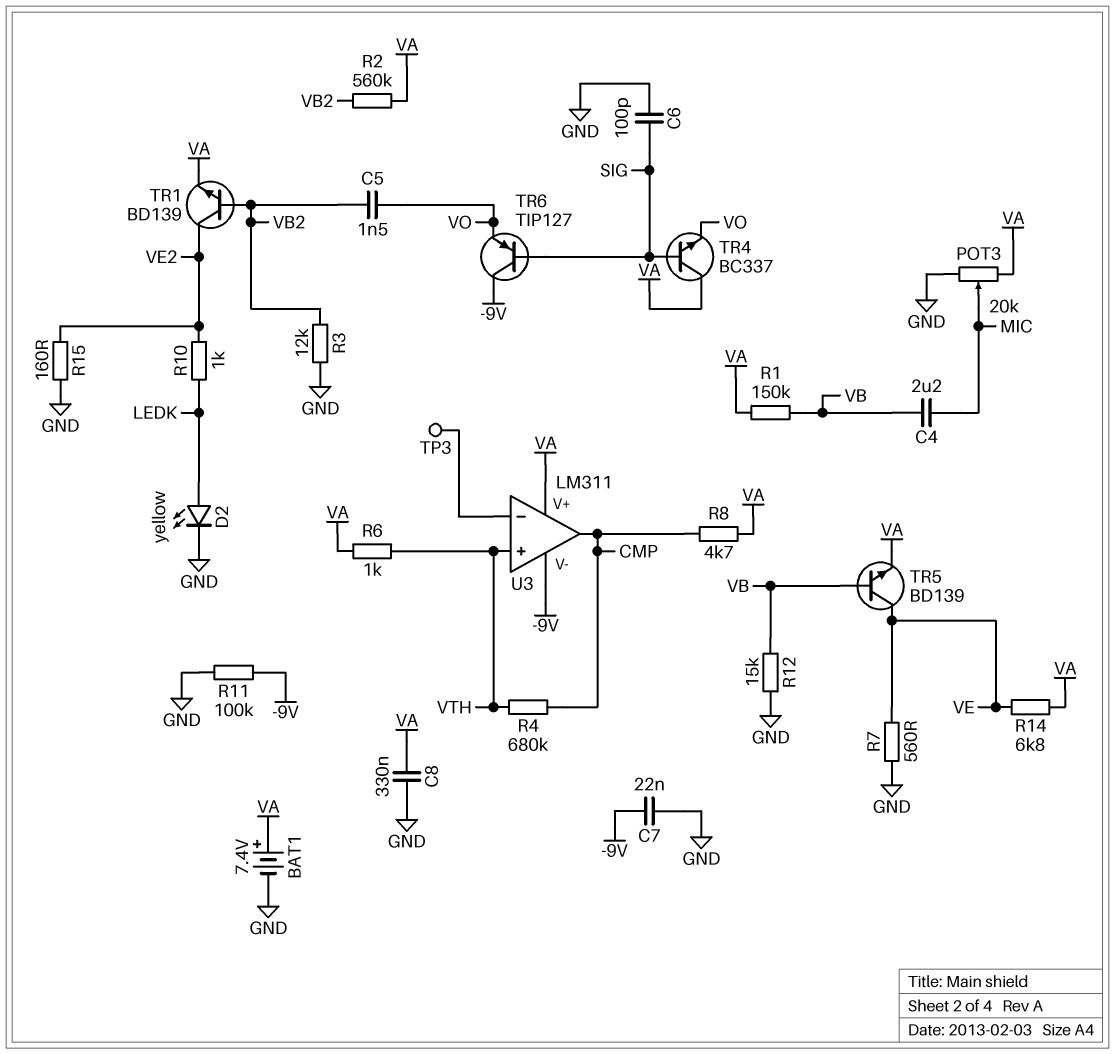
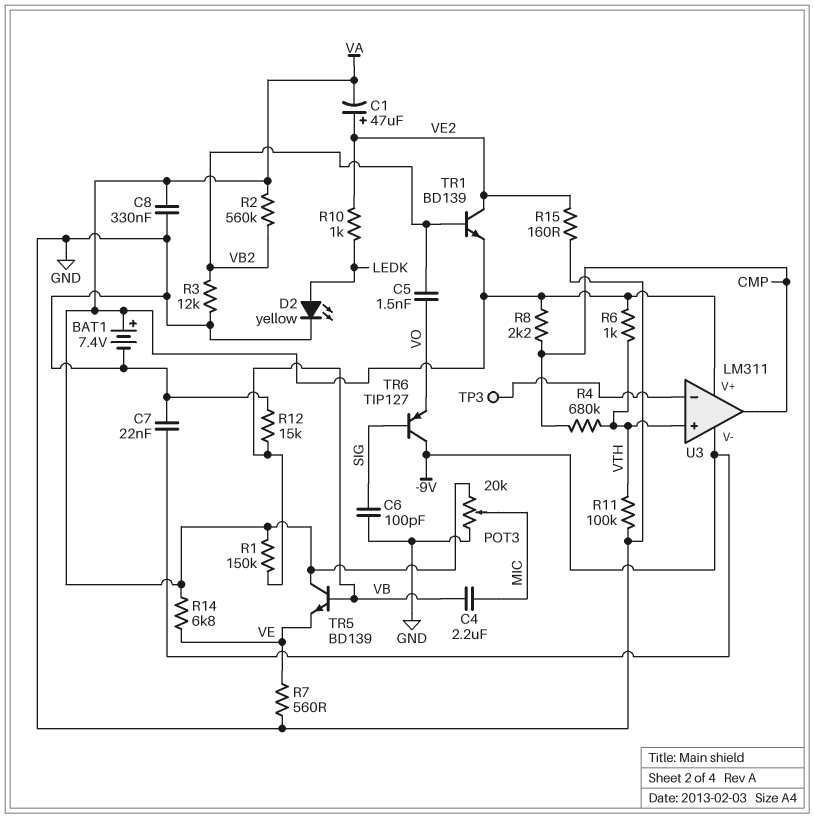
C1: none -> 47uF (plus VE2, minus VA)
R8: 4.7k (CMP, VA) -> 2.2k (CMP, VA)
R11: 100k (-9V, GND) -> 100k (GND, VTH)
TR4: NPN BC337 (B SIG, C VA, E VO) -> none
TR5: NPN BD139 (B VB, C VE, E VA) -> NPN BD139 (B VB, C VA, E VE)

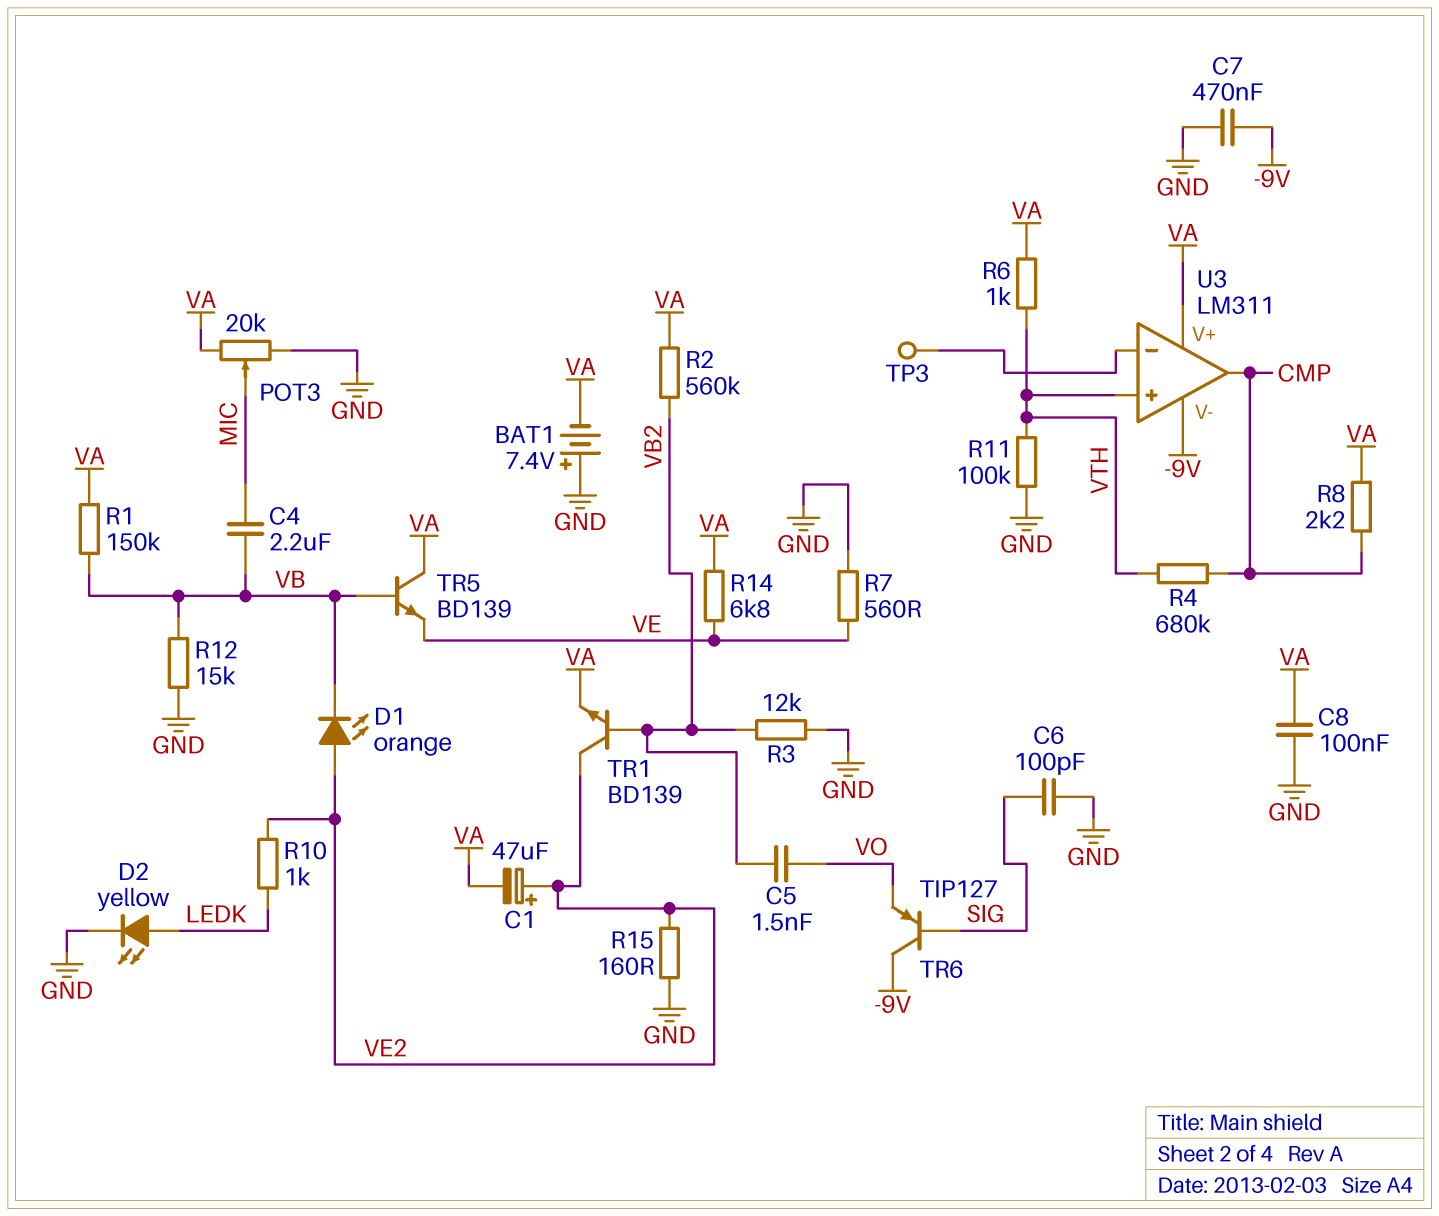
BAT1: 7.4V (plus VA, minus GND) -> 7.4V (plus GND, minus VA)
C7: 22nF (-9V, GND) -> 470nF (-9V, GND)
C8: 330nF (GND, VA) -> 100nF (GND, VA)
D1: none -> LED orange (A VE2, K VB)

